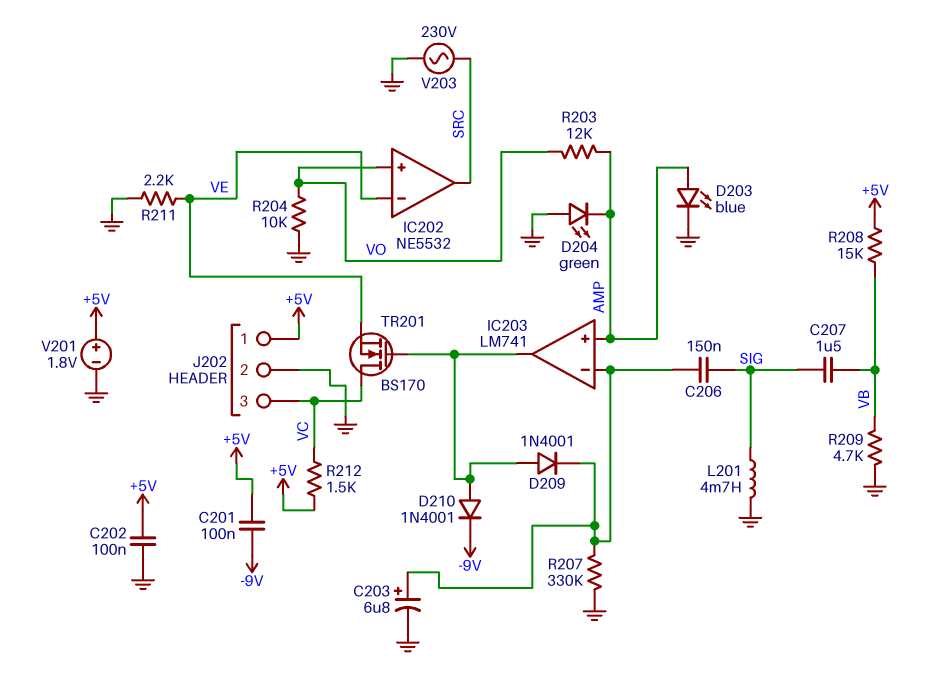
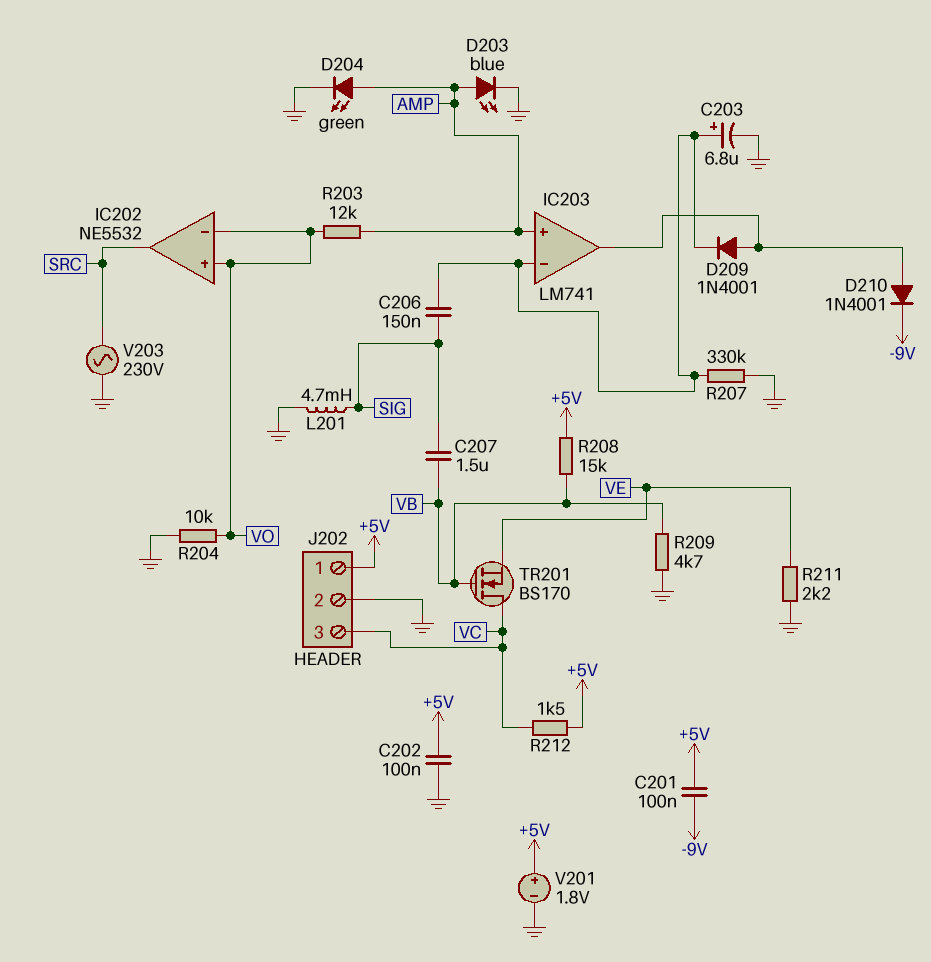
D204: LED green (A GND, K AMP) -> LED green (A AMP, K GND)
IC202 pin in-: VE -> VO
TR201: NMOS BS170 (G IC203/out, D VC, S VE) -> NMOS BS170 (G VB, D VC, S VE)

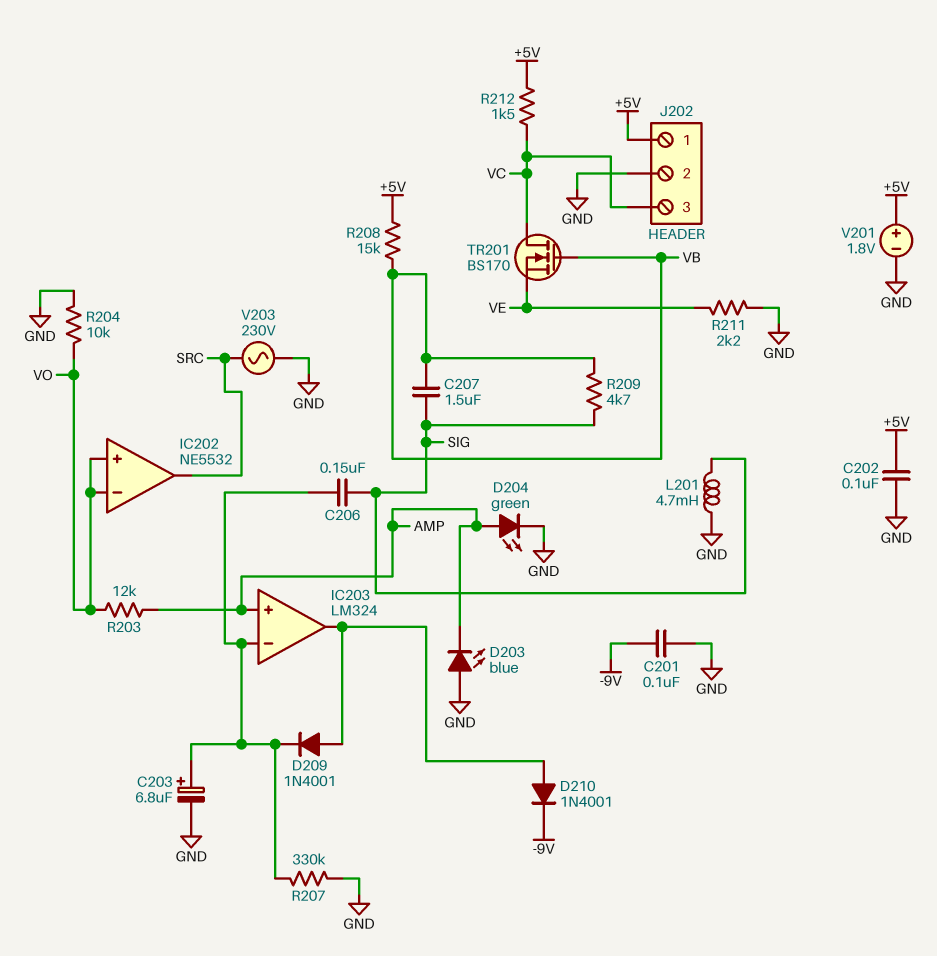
C201: 100nF (+5V, -9V) -> 100nF (-9V, GND)
D203: LED blue (A AMP, K GND) -> LED blue (A GND, K AMP)
IC203: LM741 -> LM324
R209: 4.7k (GND, VB) -> 4.7k (SIG, VB)

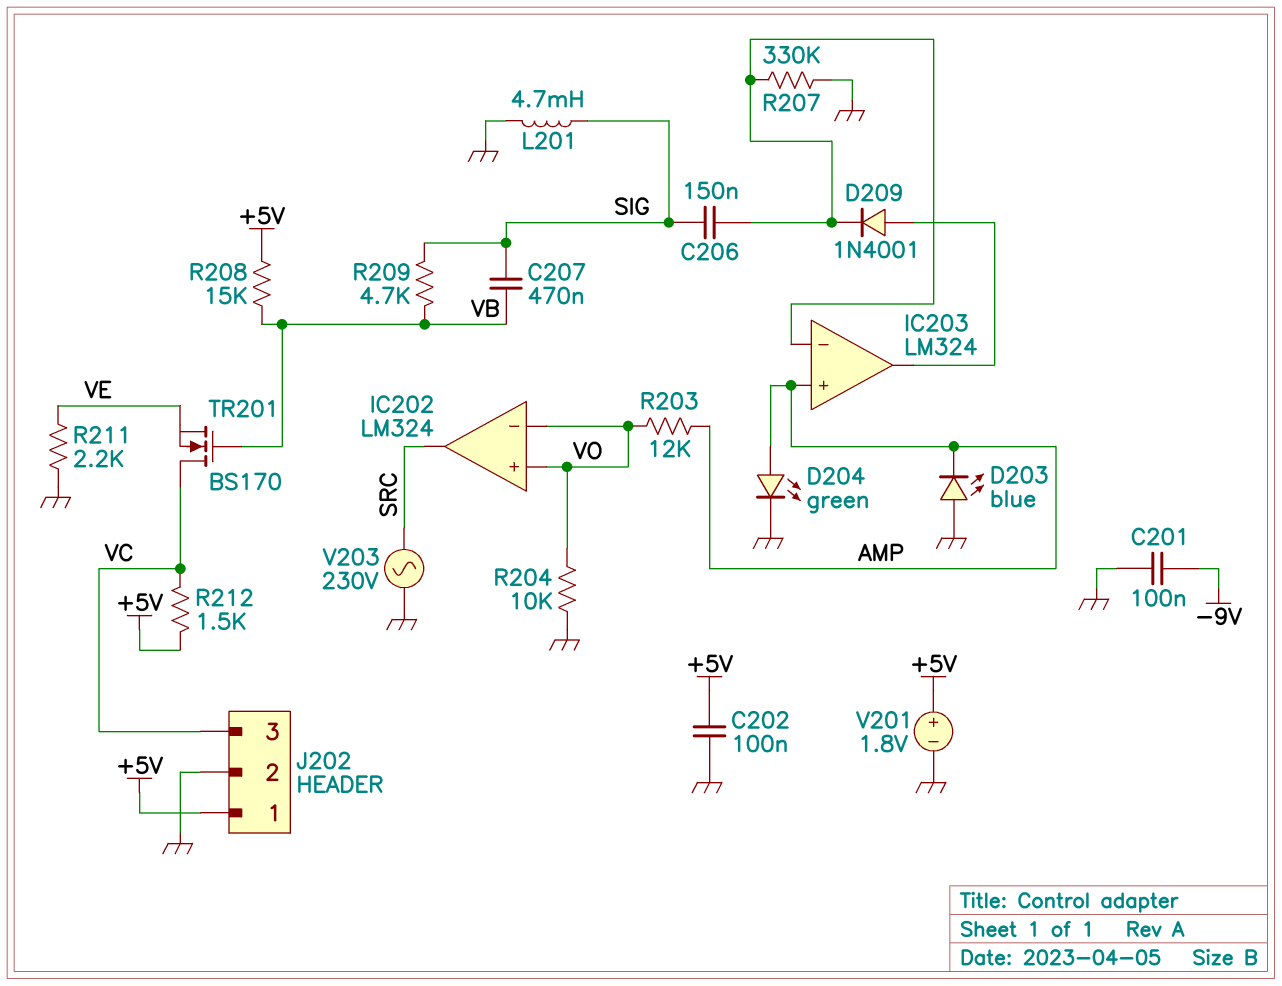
C203: 6.8uF (plus IC203/in-, minus GND) -> none
C207: 1.5uF (SIG, VB) -> 470nF (SIG, VB)
D210: diode 1N4001 (A IC203/out, K -9V) -> none
IC202: NE5532 -> LM324

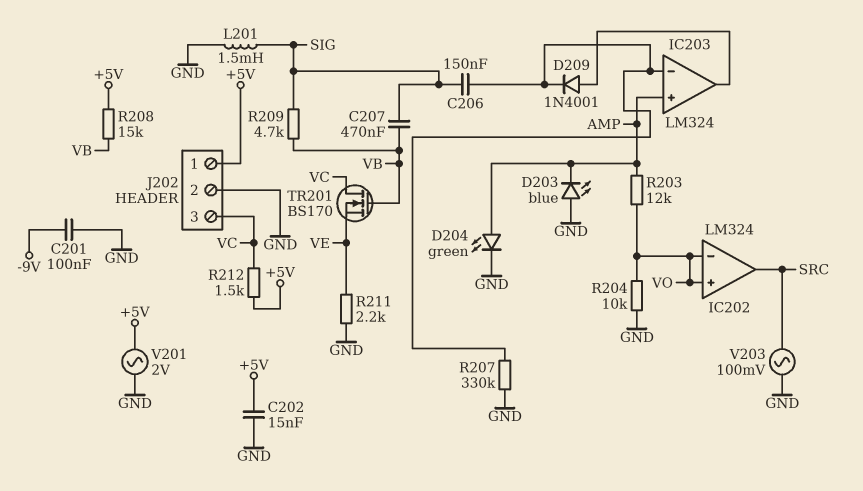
C202: 100nF (+5V, GND) -> 15nF (+5V, GND)
L201: 4.7mH (GND, SIG) -> 1.5mH (GND, SIG)
V201: 1.8V (plus +5V, minus GND) -> AC 2V (+5V, GND)
V203: AC 230V (GND, SRC) -> AC 100mV (GND, SRC)

